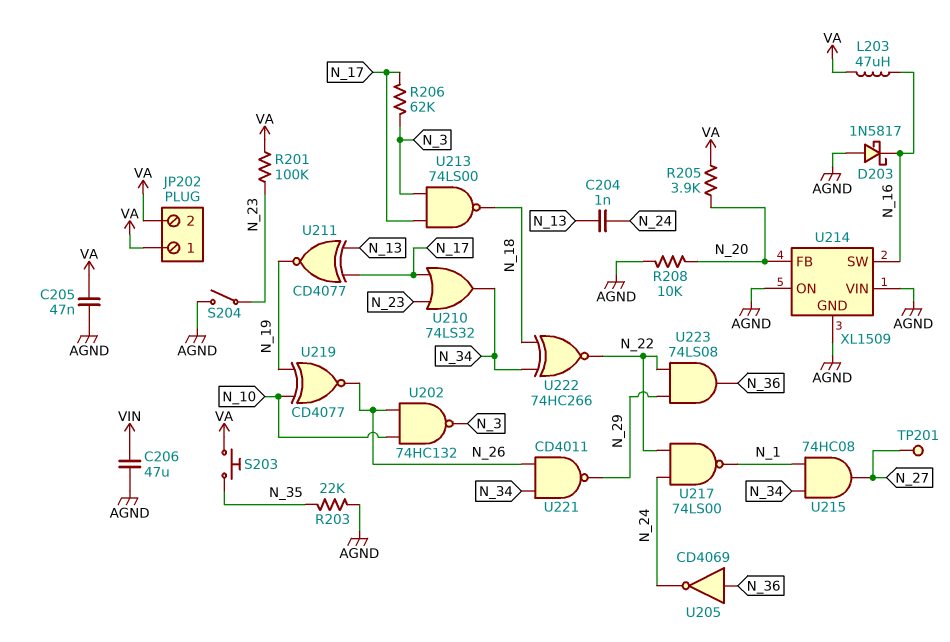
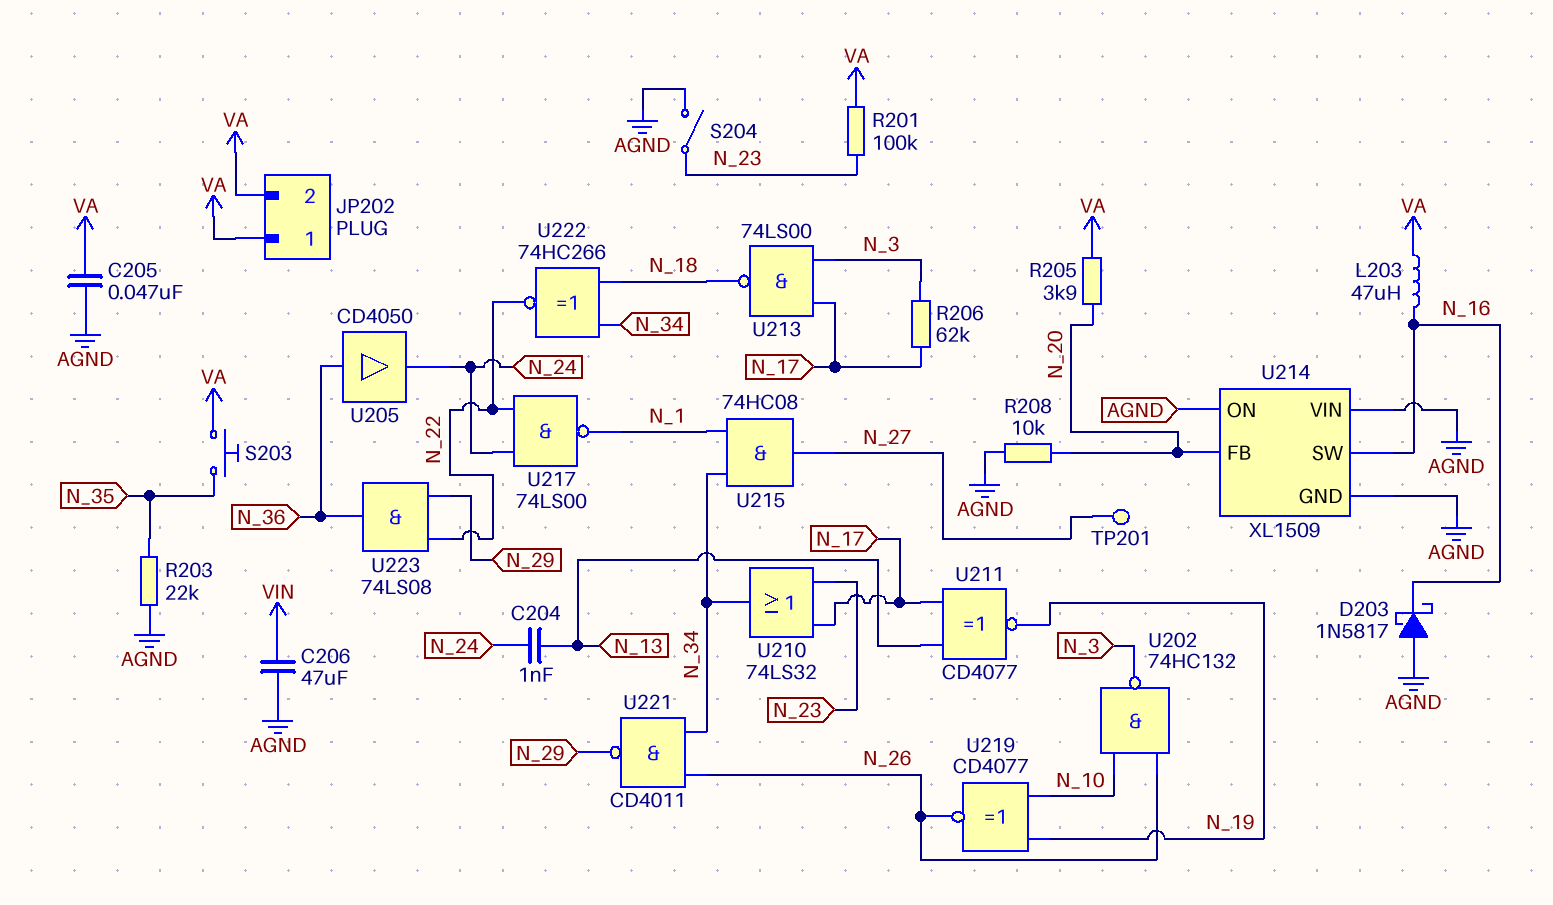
U205: NOT CD4069 (in N_36, out N_24) -> buffer CD4050 (in N_36, out N_24)

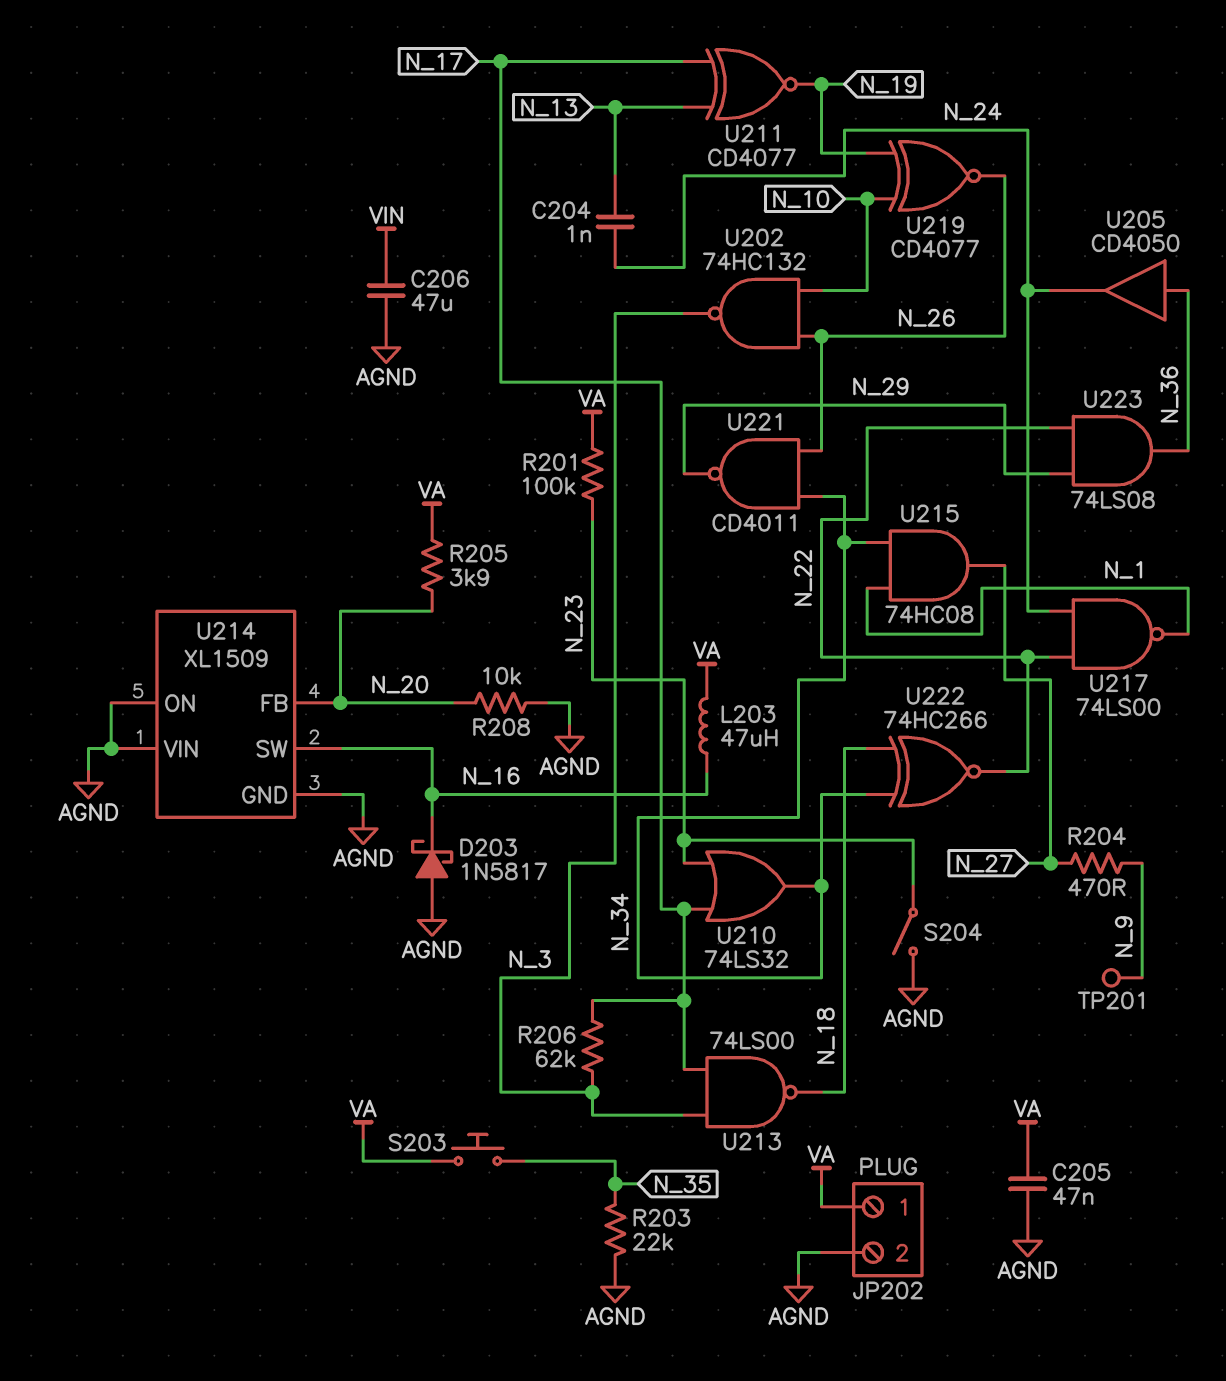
JP202 pin 2: VA -> AGND
R204: none -> 470 (N_9, N_27)
TP201: test point (N_27) -> test point (N_9)

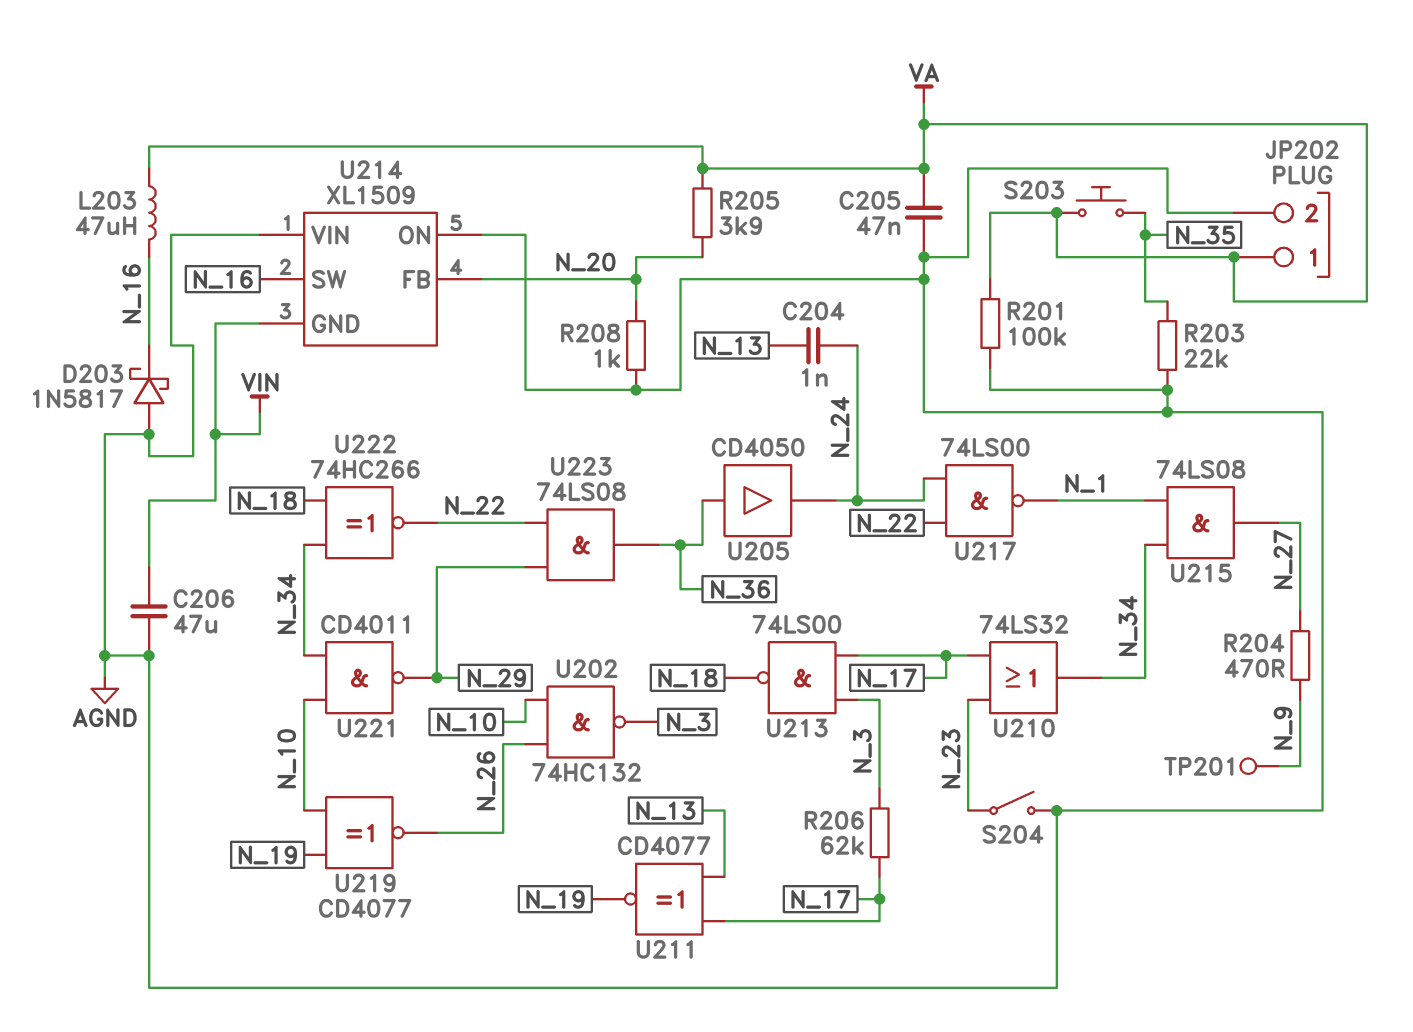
R201: 100k (N_23, VA) -> 100k (AGND, VA)
R208: 10k (AGND, N_20) -> 1k (AGND, N_20)
U214 pin GND: AGND -> VIN
U215: AND 74HC08 (in N_1, in N_34, out N_27) -> AND 74LS08 (in N_1, in N_34, out N_27)
U221: NAND CD4011 (in N_26, in N_34, out N_29) -> NAND CD4011 (in N_10, in N_34, out N_29)

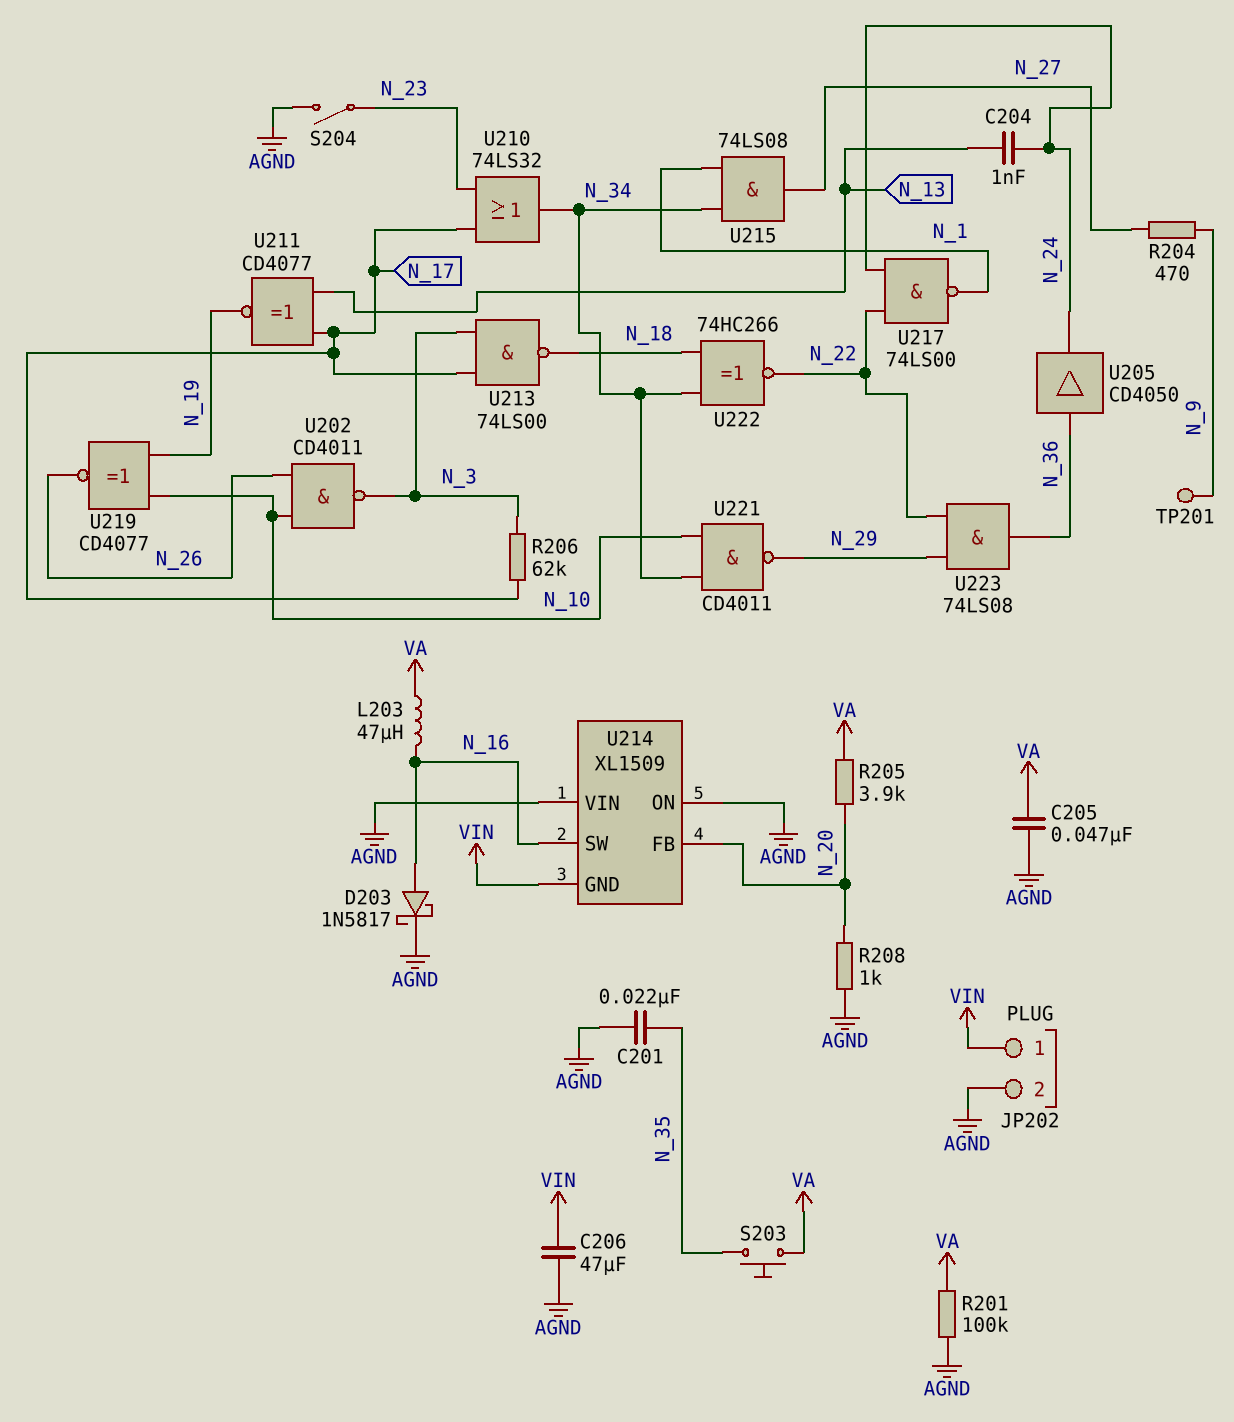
C201: none -> 22nF (AGND, N_35)
D203: schottky 1N5817 (A AGND, K N_16) -> schottky 1N5817 (A N_16, K AGND)
JP202 pin 1: VA -> VIN
R203: 22k (AGND, N_35) -> none
U202: NAND 74HC132 (in N_10, in N_26, out N_3) -> NAND CD4011 (in N_10, in N_26, out N_3)

